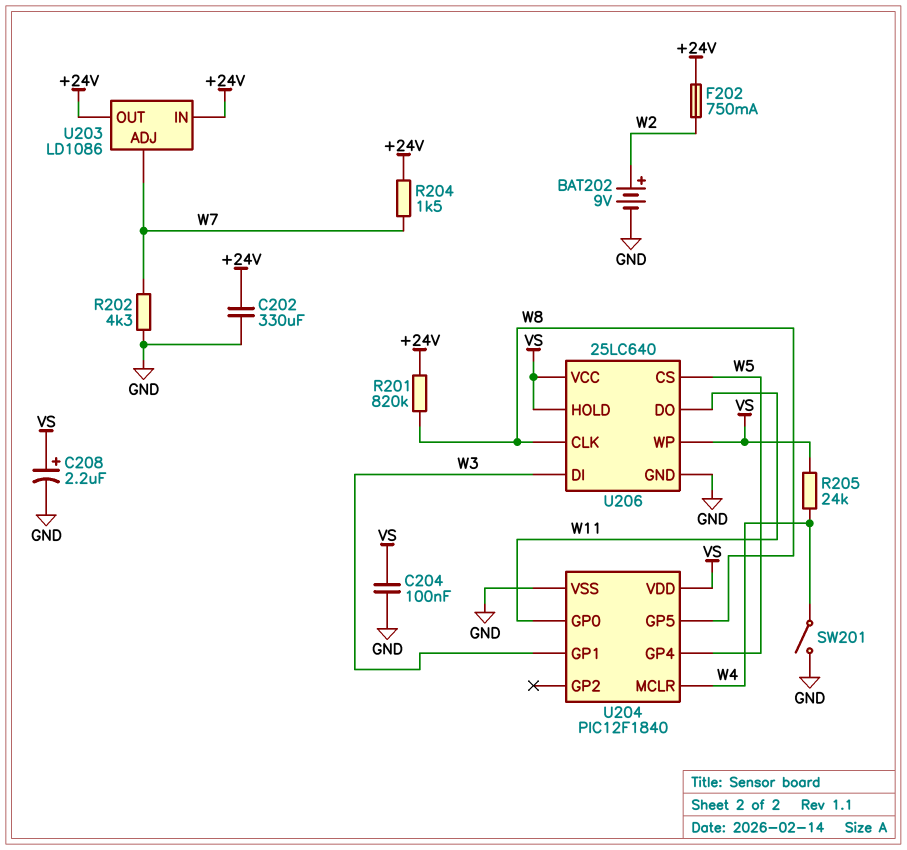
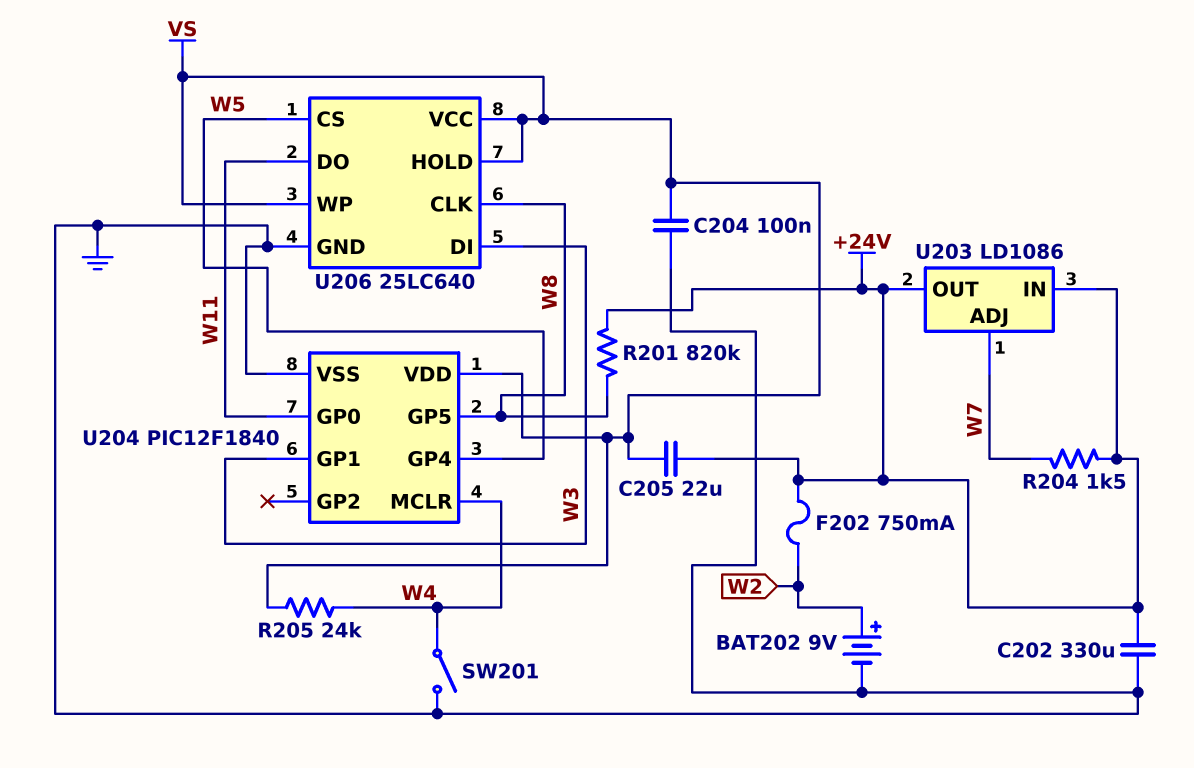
C205: none -> 22uF (+24V, VS)
C208: 2.2uF (plus VS, minus GND) -> none
R202: 4.3k (GND, W7) -> none

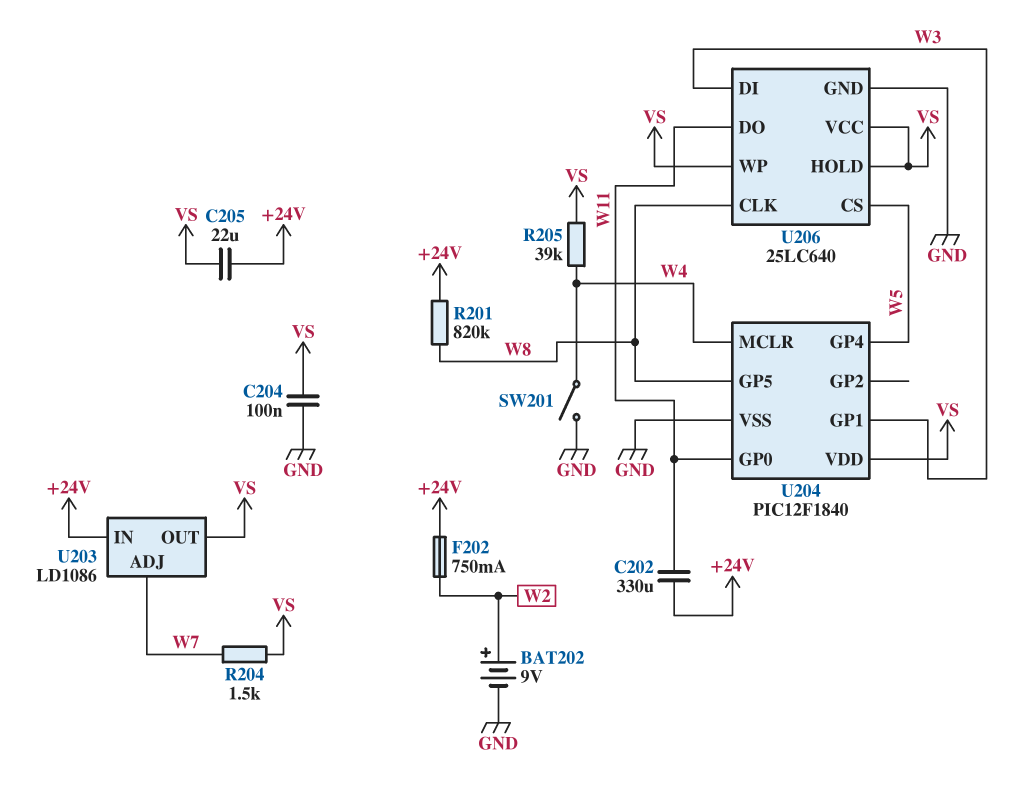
C202: 330uF (+24V, GND) -> 330uF (+24V, W11)
R204: 1.5k (+24V, W7) -> 1.5k (VS, W7)
R205: 24k (VS, W4) -> 39k (VS, W4)
U203 pin OUT: +24V -> VS

